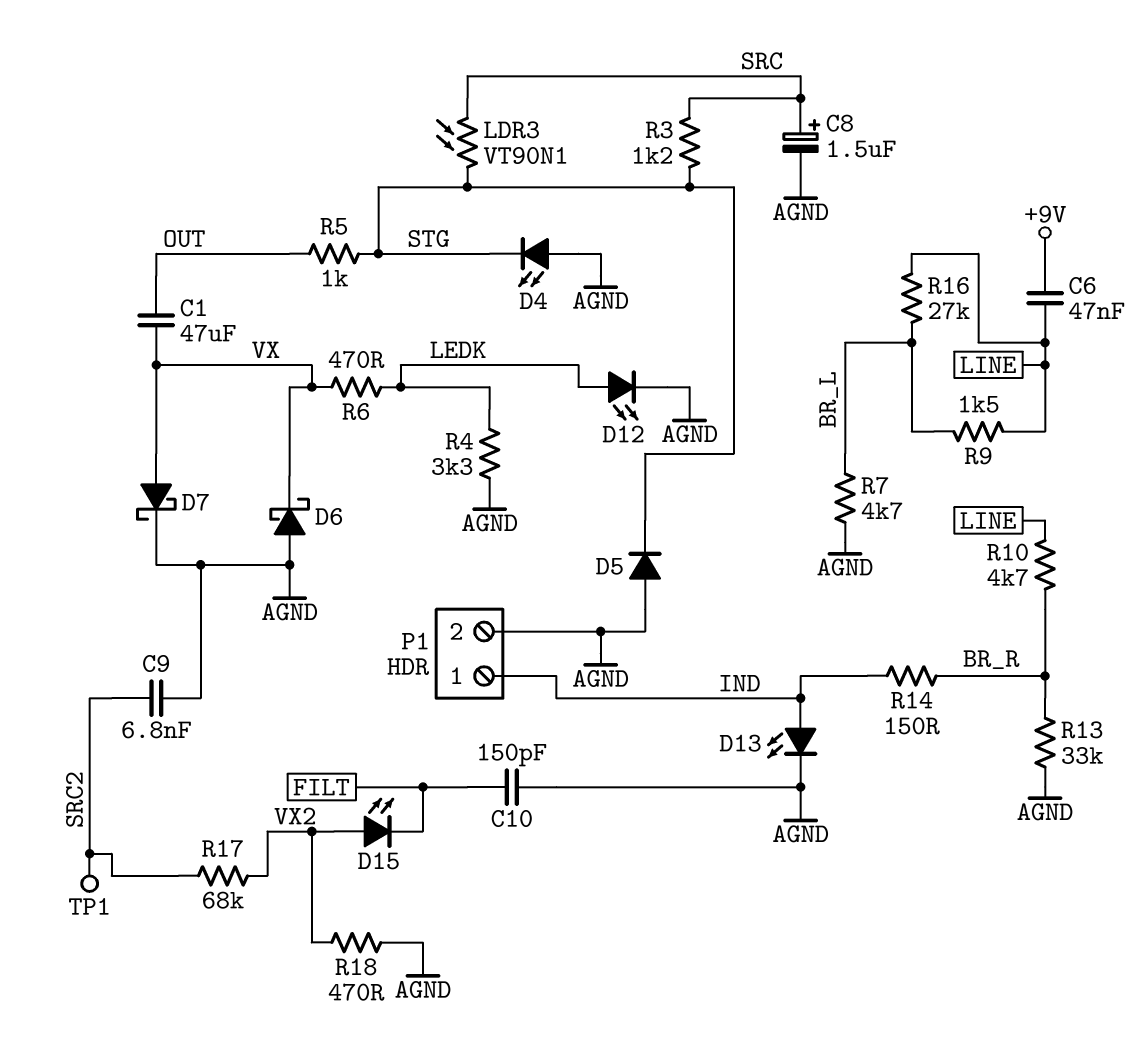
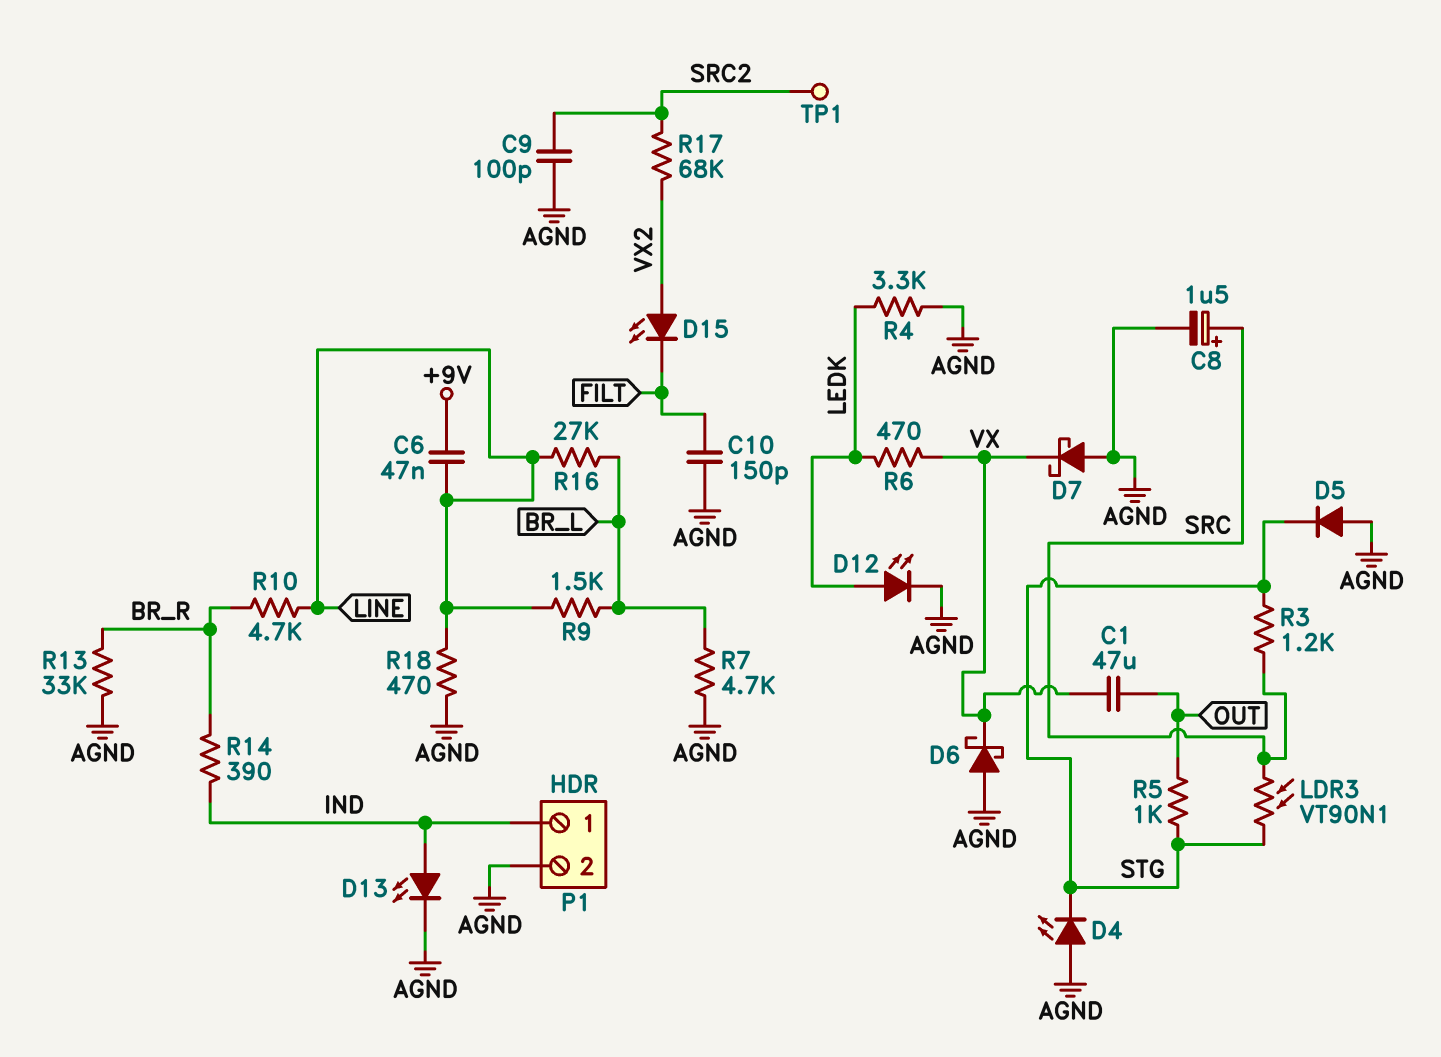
C9: 6.8nF (AGND, SRC2) -> 100pF (AGND, SRC2)
D7: schottky (A VX, K AGND) -> schottky (A AGND, K VX)
R14: 150 (BR_R, IND) -> 390 (BR_R, IND)
R18: 470 (AGND, VX2) -> 470 (AGND, LINE)

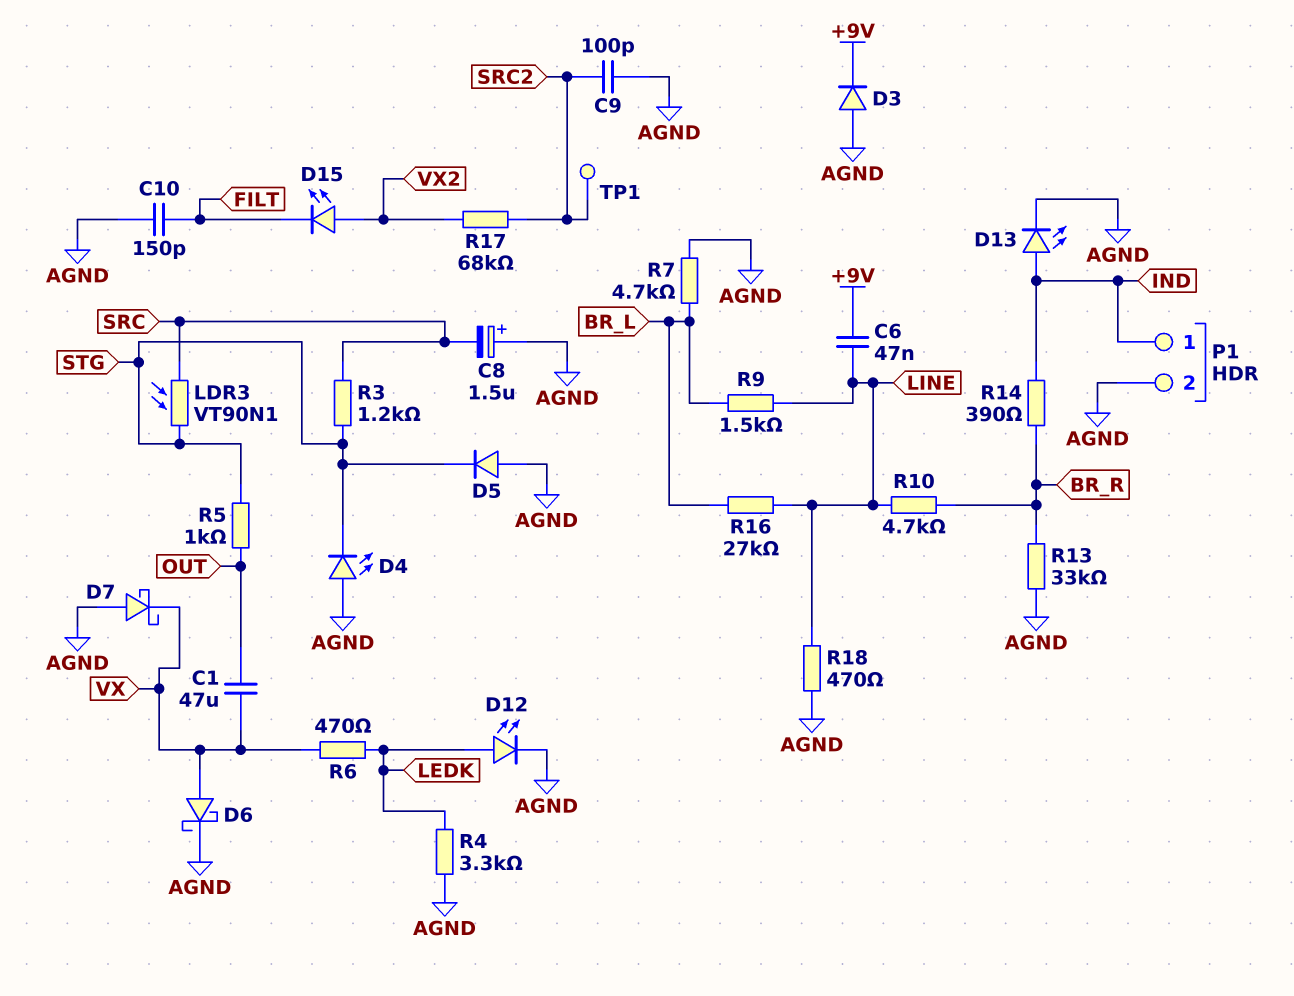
C8: 1.5uF (plus SRC, minus AGND) -> 1.5uF (plus AGND, minus SRC)
D3: none -> diode (A AGND, K +9V)
D6: schottky (A AGND, K VX) -> schottky (A VX, K AGND)

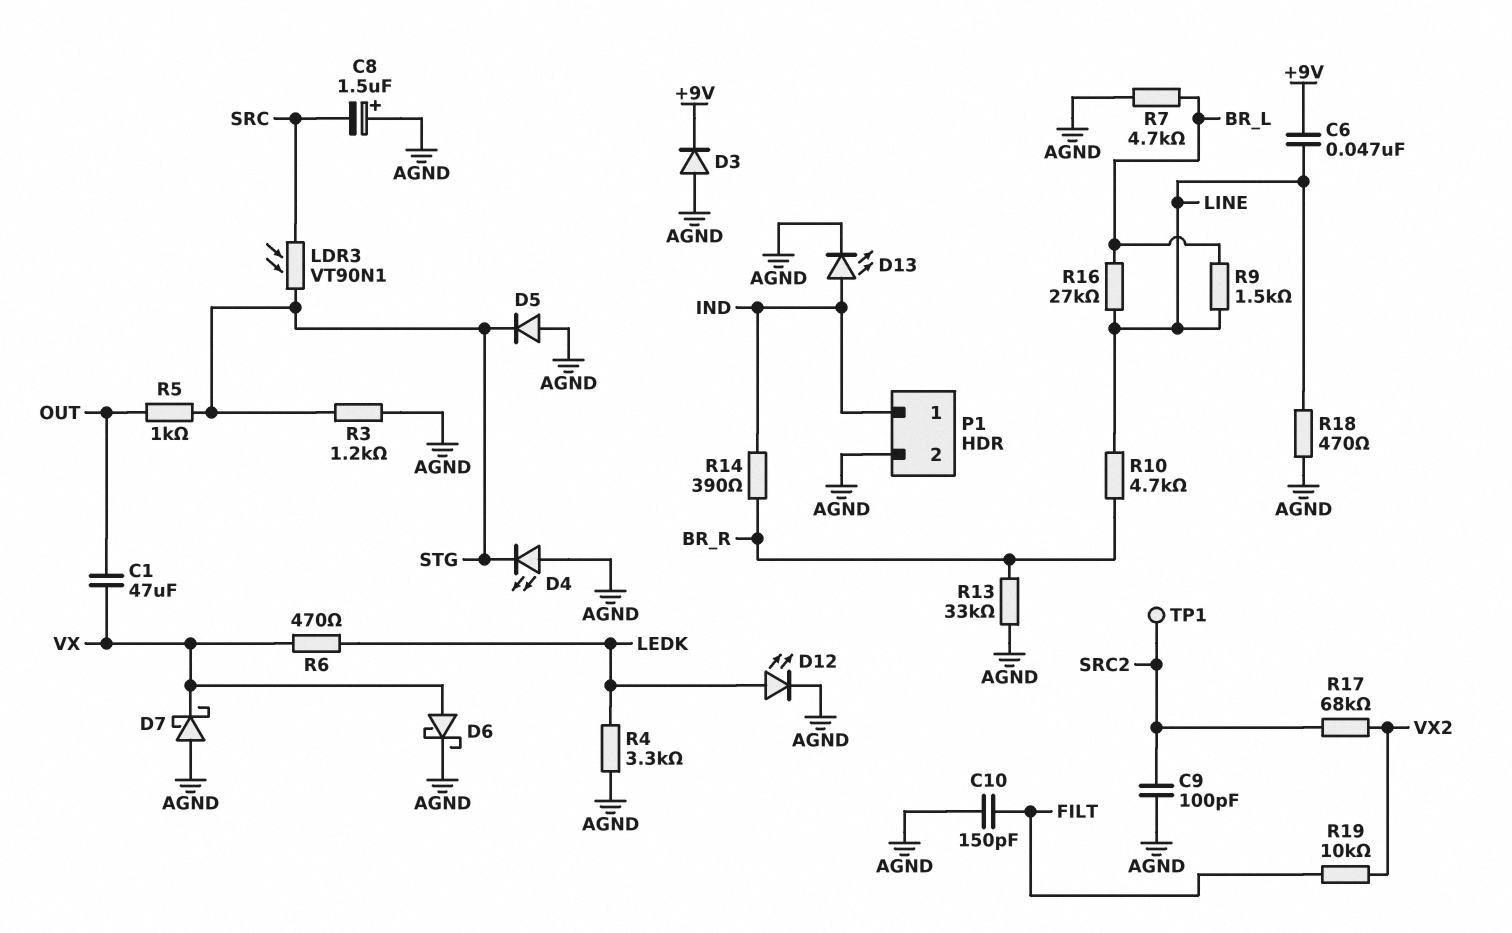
D15: LED (A VX2, K FILT) -> none
R3: 1.2k (SRC, STG) -> 1.2k (AGND, STG)
R19: none -> 10k (FILT, VX2)

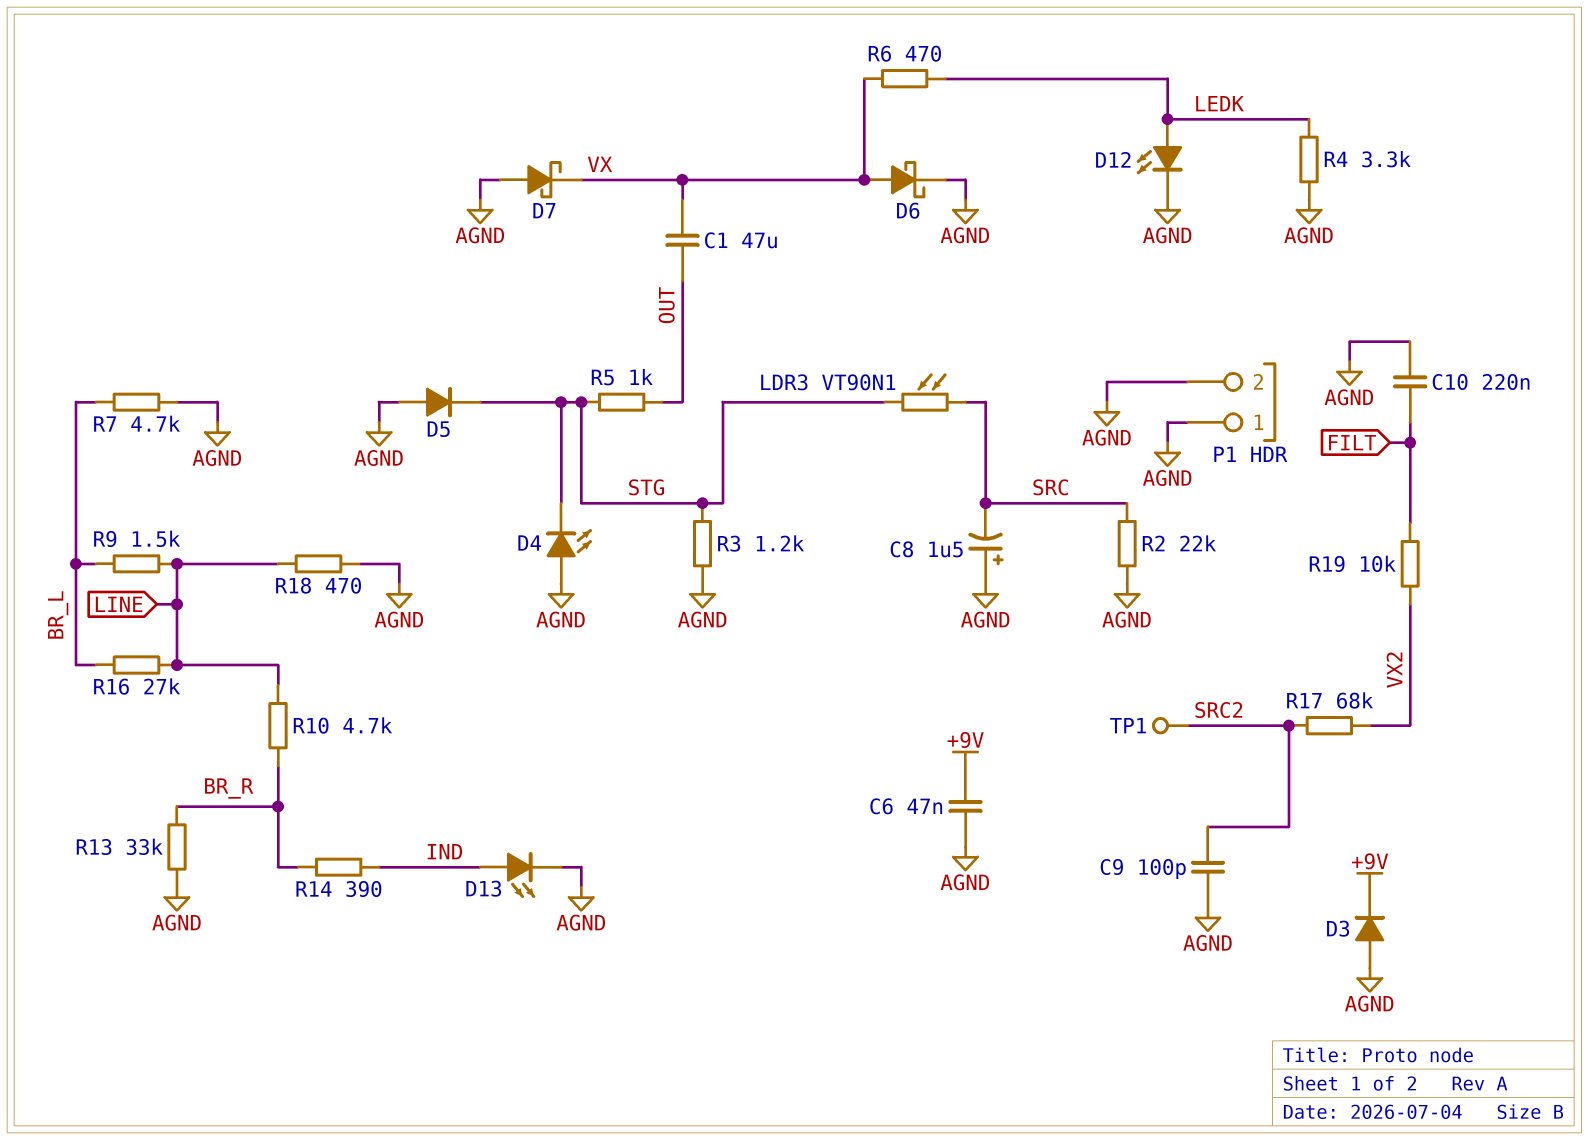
C6: 47nF (+9V, LINE) -> 47nF (+9V, AGND)
C10: 150pF (AGND, FILT) -> 220nF (AGND, FILT)
P1 pin 1: IND -> AGND
R2: none -> 22k (AGND, SRC)

